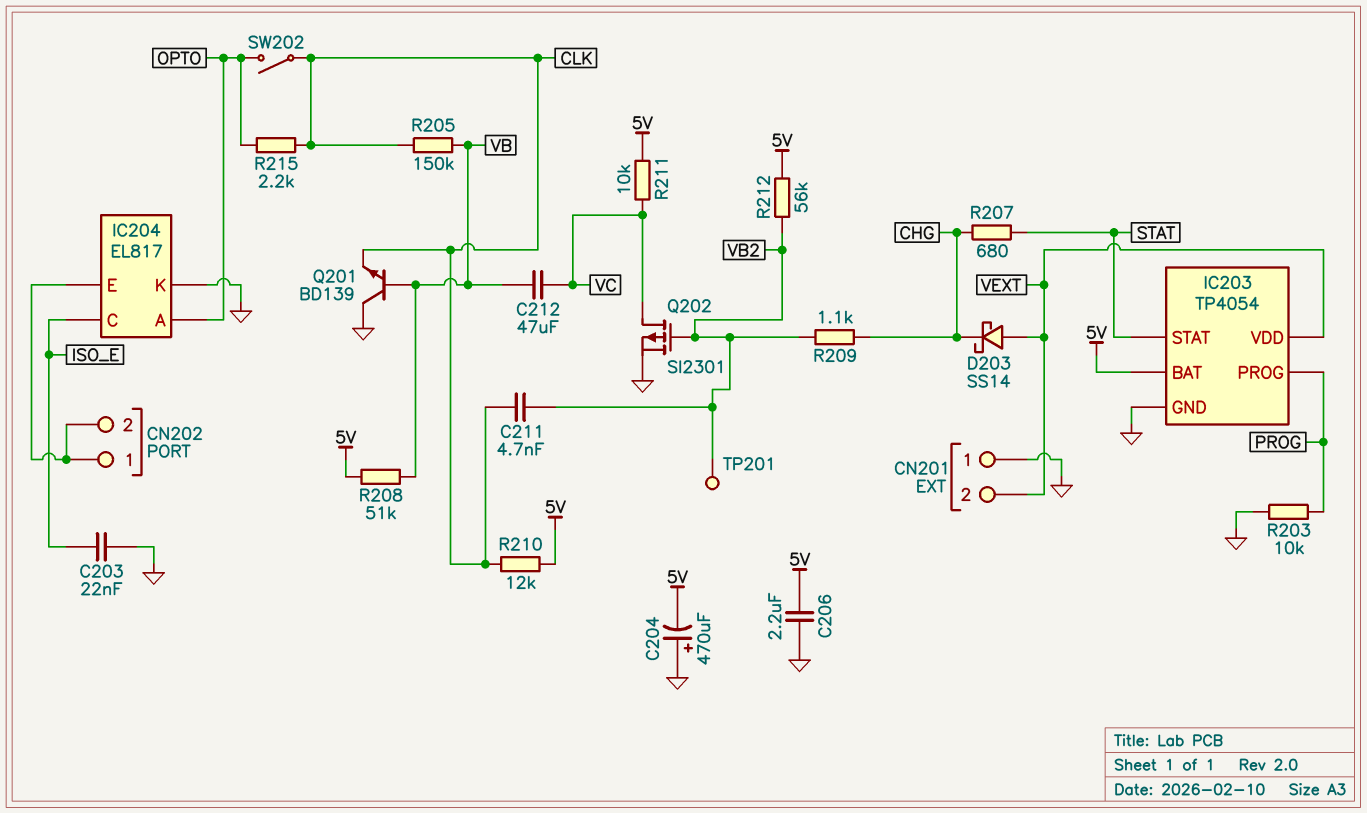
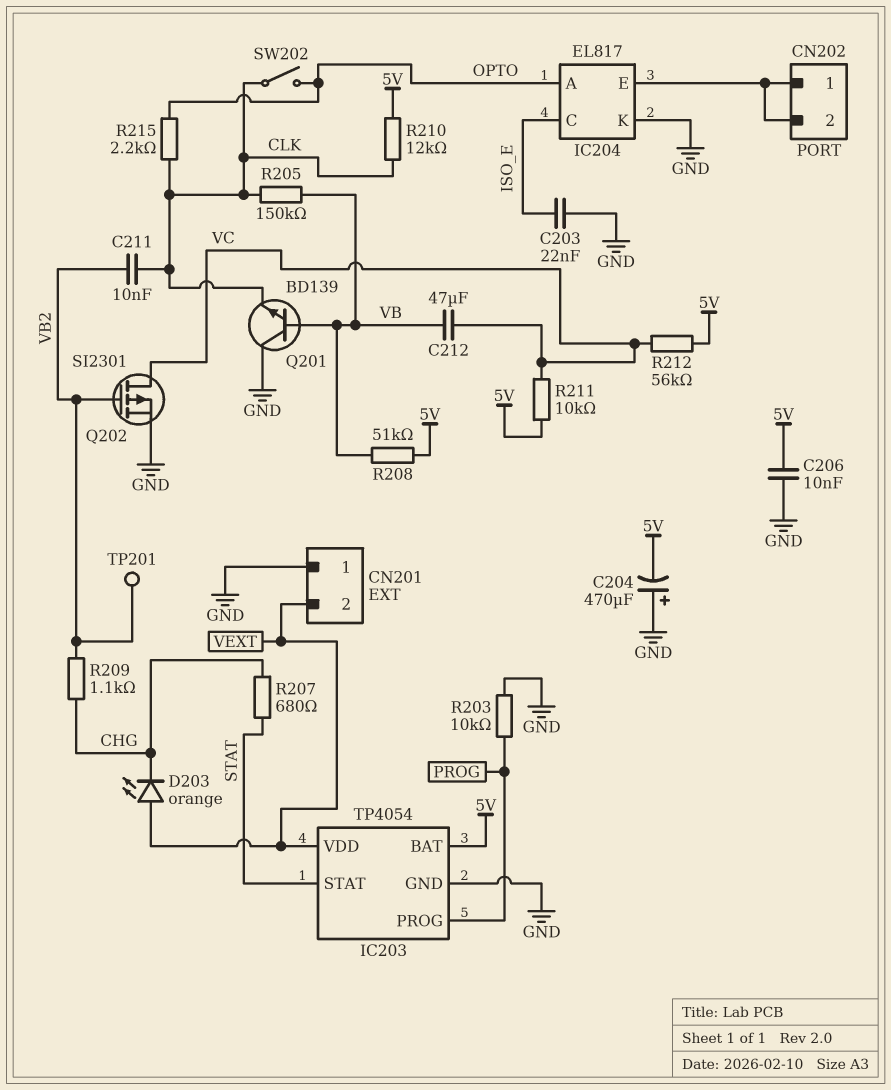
C206: 2.2uF (5V, GND) -> 10nF (5V, GND)
C211: 4.7nF (CLK, VB2) -> 10nF (CLK, VB2)
D203: schottky SS14 (A VEXT, K CHG) -> LED orange (A VEXT, K CHG)
R212: 56k (5V, VB2) -> 56k (5V, VC)

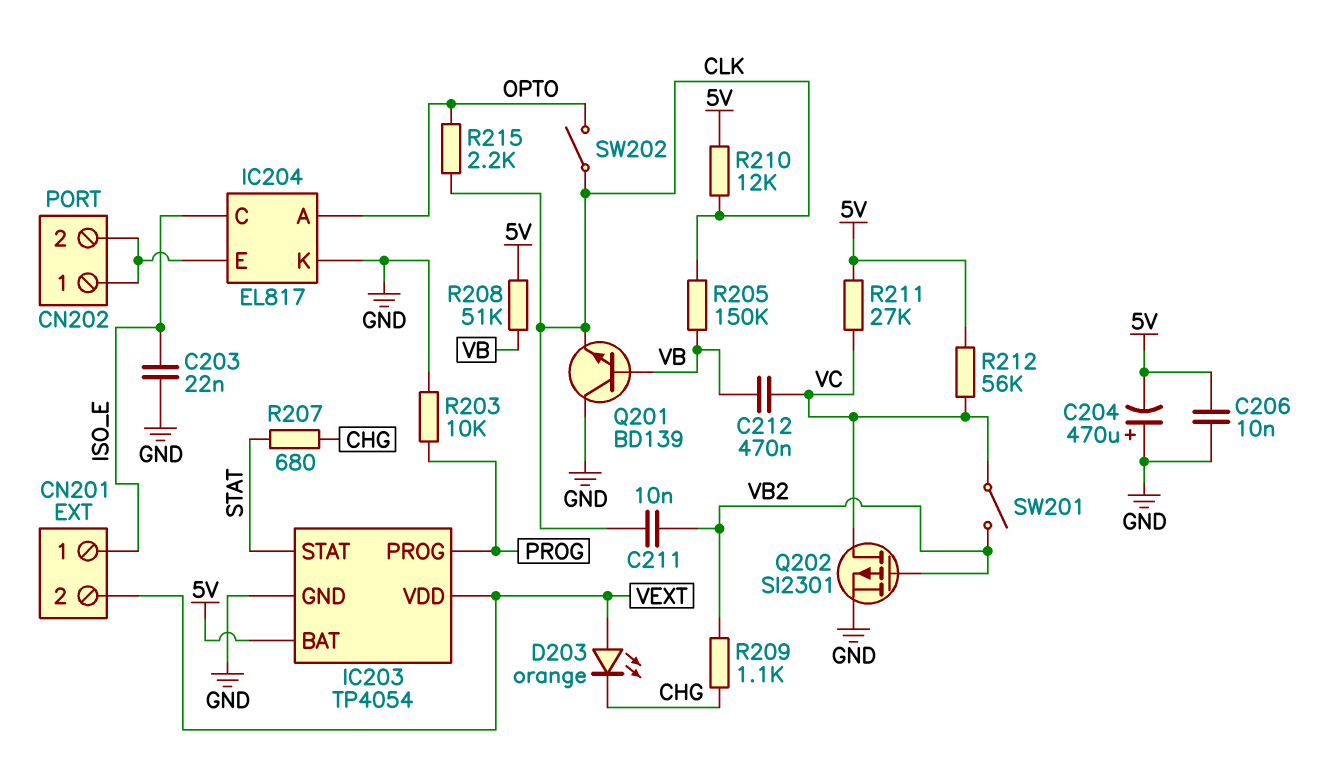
C212: 47uF (VB, VC) -> 470nF (VB, VC)
CN201 pin 1: GND -> ISO_E
R211: 10k (5V, VC) -> 27k (5V, VC)
SW201: none -> switch (VB2, VC)
TP201: test point (VB2) -> none

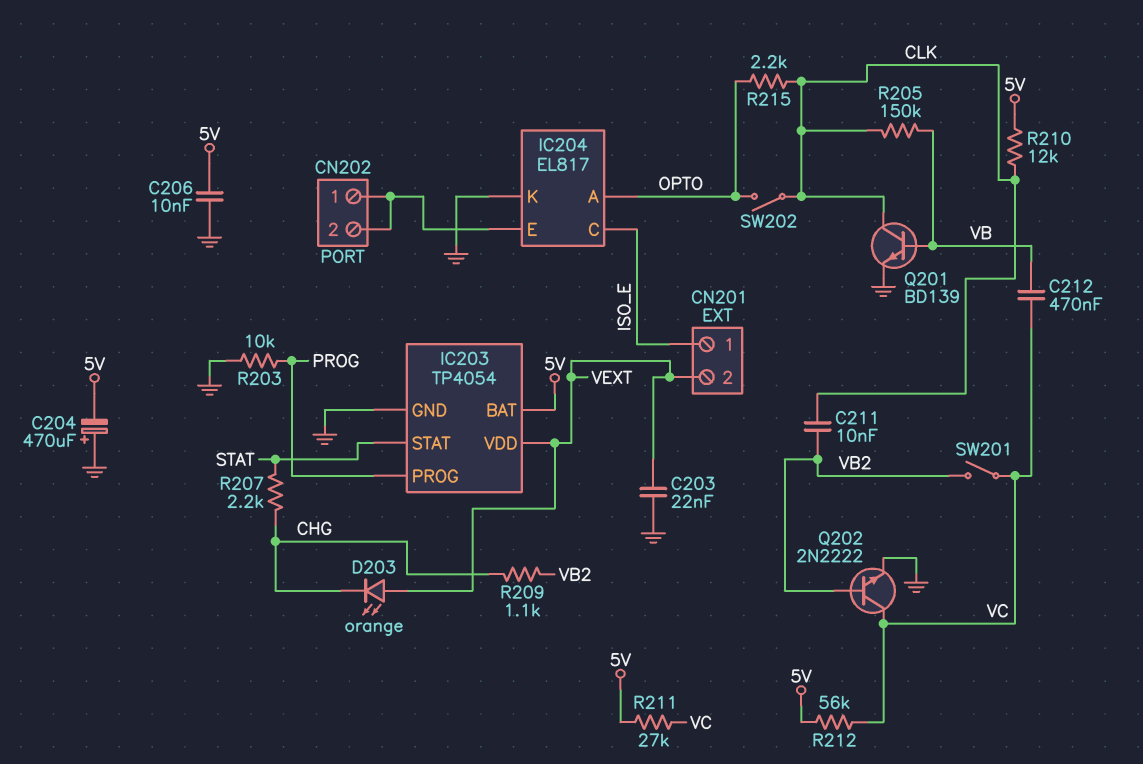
C203: 22nF (GND, ISO_E) -> 22nF (GND, VEXT)
Q201: NPN BD139 (B VB, C GND, E CLK) -> NPN BD139 (B VB, C CLK, E GND)
Q202: PMOS SI2301 (G VB2, D VC, S GND) -> NPN 2N2222 (B VB2, C VC, E GND)
R207: 680 (CHG, STAT) -> 2.2k (CHG, STAT)
R208: 51k (5V, VB) -> none

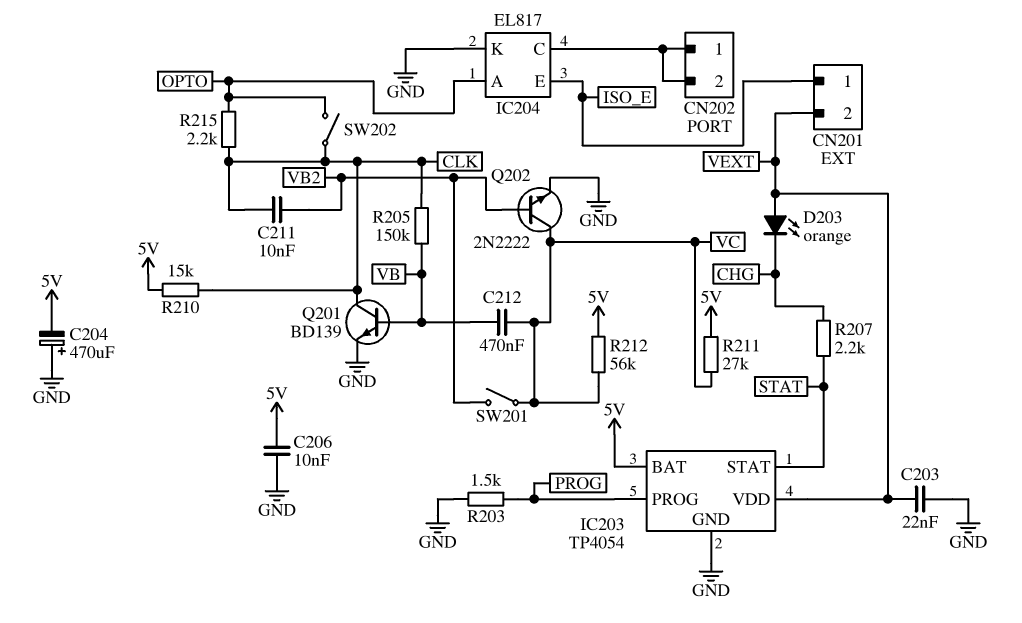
IC204 pin C: ISO_E -> CN202/1
IC204 pin E: CN202/1 -> ISO_E
R203: 10k (GND, PROG) -> 1.5k (GND, PROG)
R209: 1.1k (CHG, VB2) -> none
R210: 12k (5V, CLK) -> 15k (5V, CLK)

